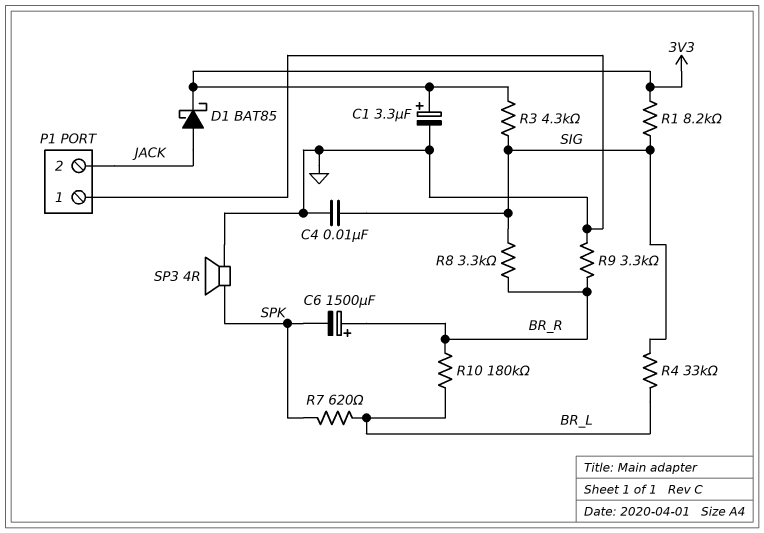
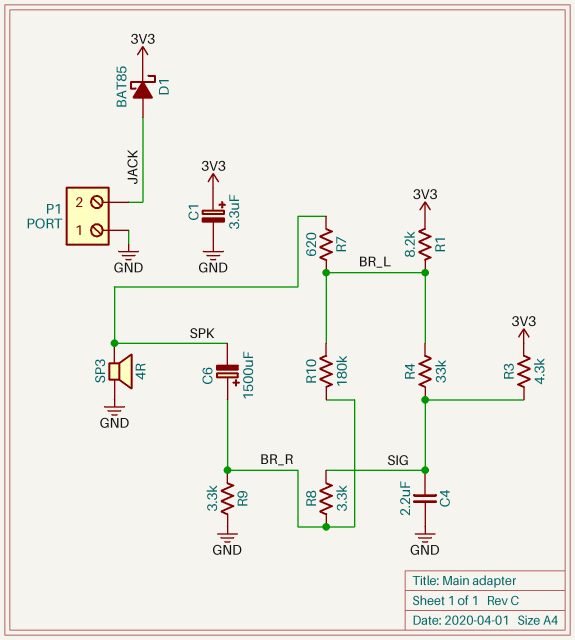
C4: 10nF (GND, SIG) -> 2.2uF (GND, SIG)
R1: 8.2k (3V3, SIG) -> 8.2k (3V3, BR_L)

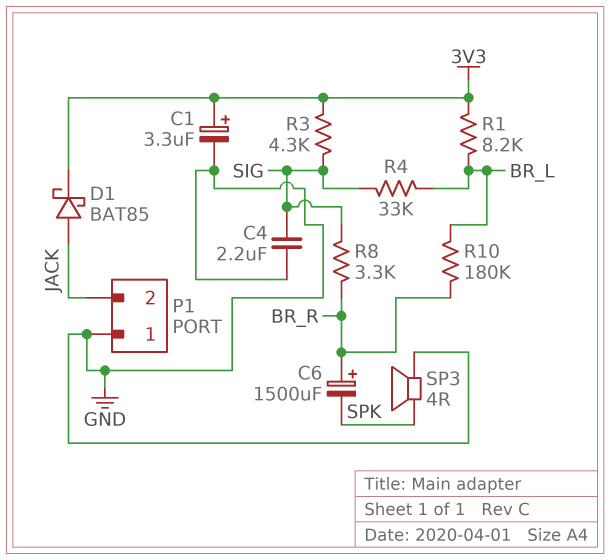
R7: 620 (BR_L, SPK) -> none
R9: 3.3k (BR_R, GND) -> none

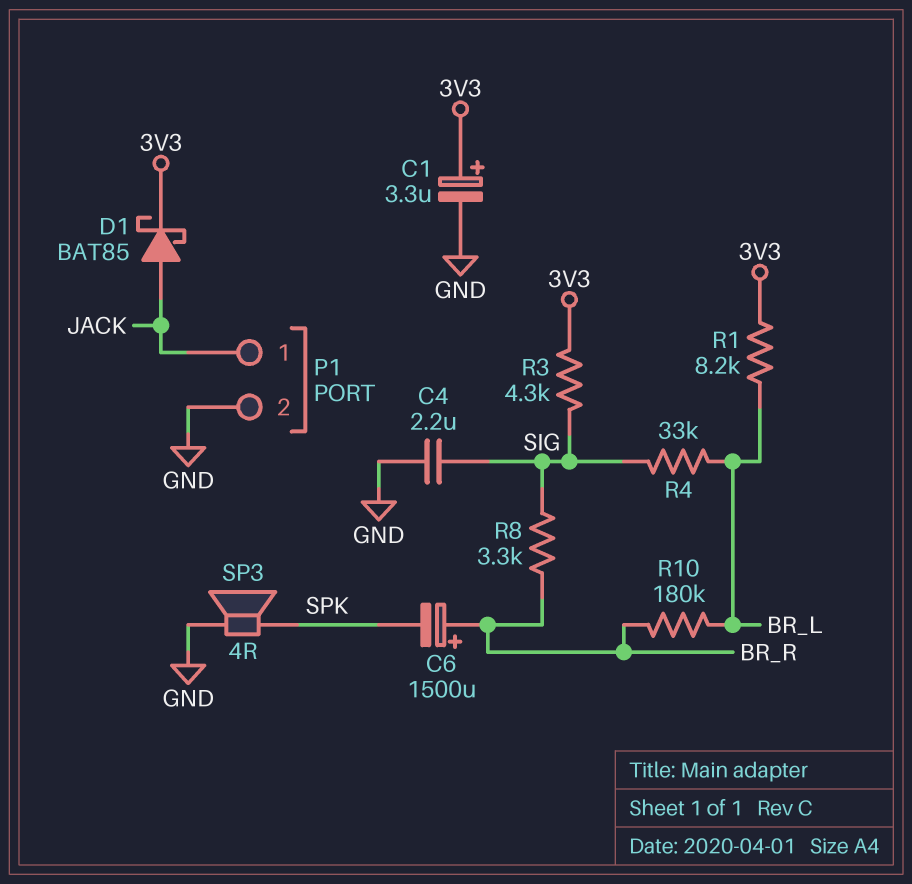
P1 pin 1: GND -> JACK
P1 pin 2: JACK -> GND

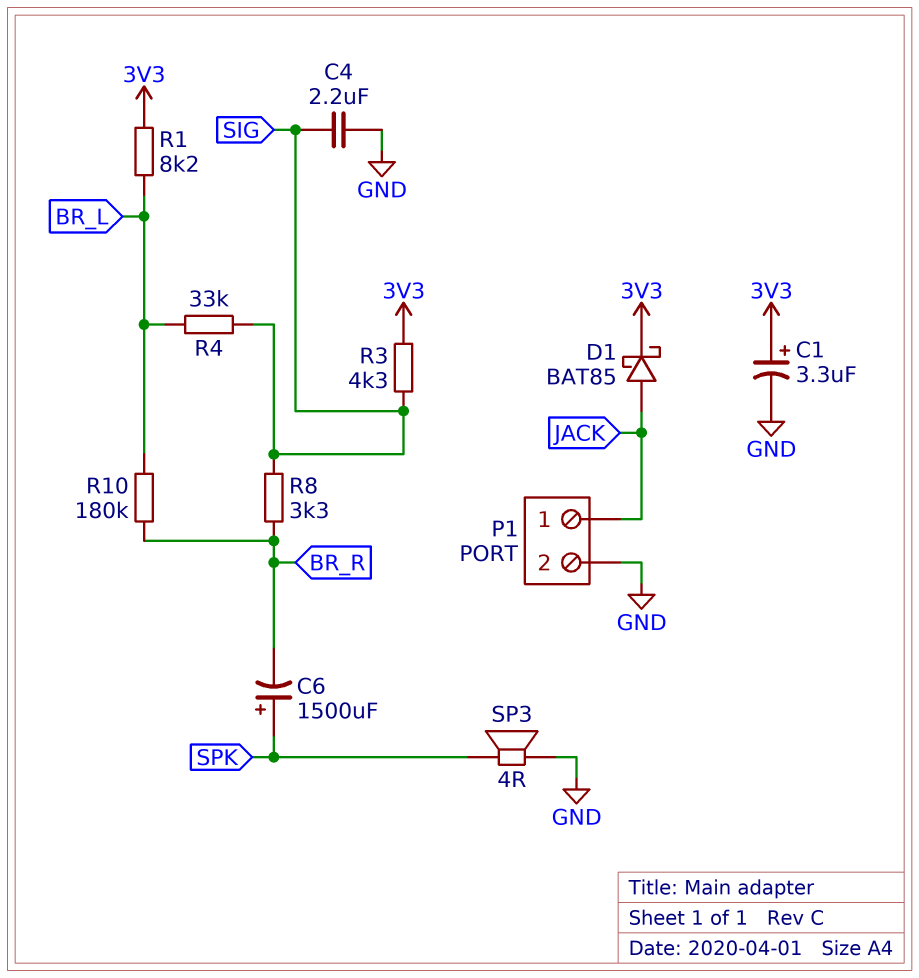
C6: 1500uF (plus BR_R, minus SPK) -> 1500uF (plus SPK, minus BR_R)

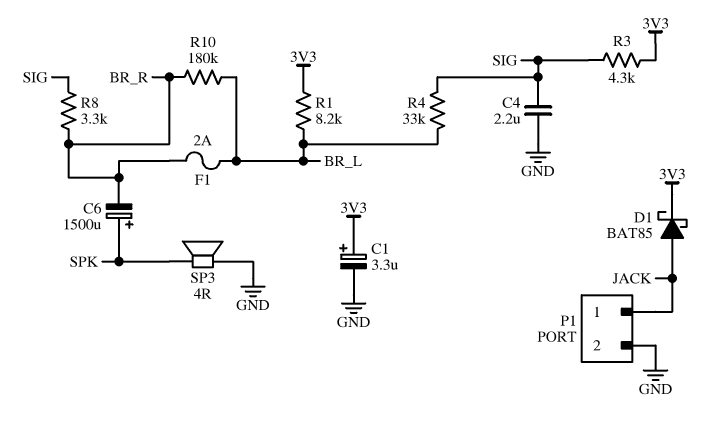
F1: none -> 2A (BR_L, BR_R)

